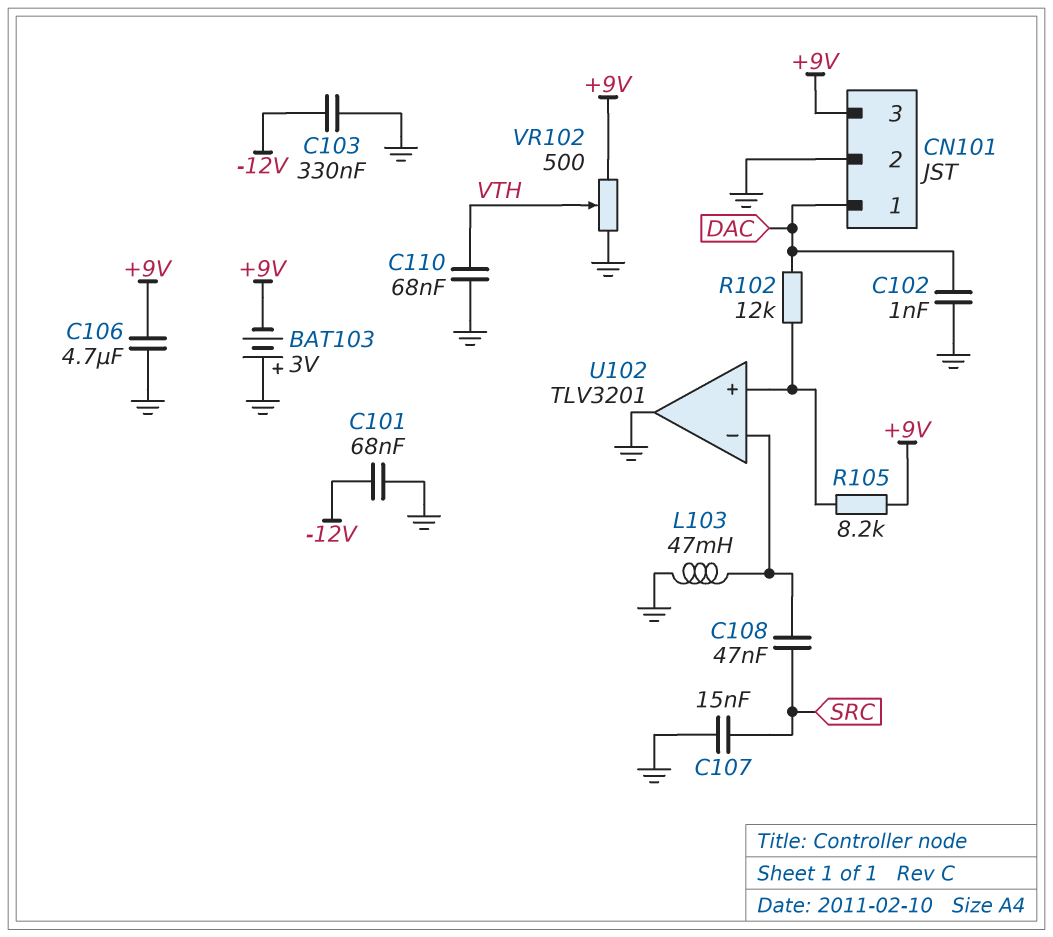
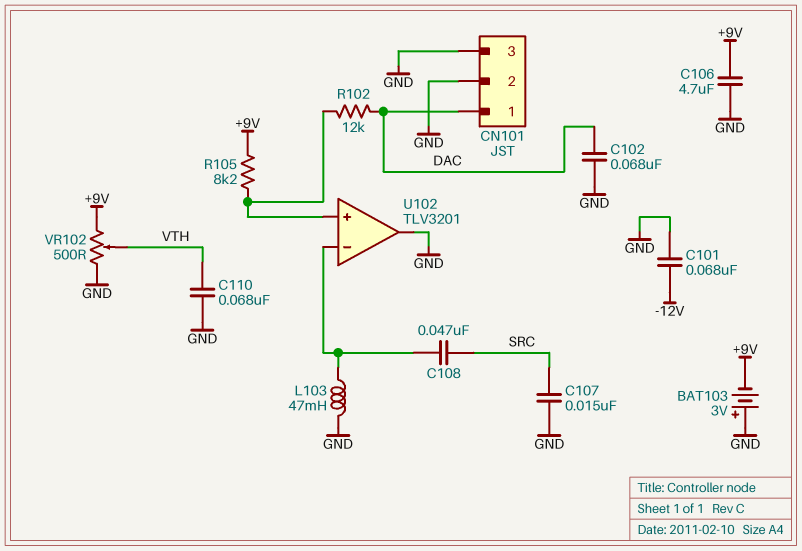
C102: 1nF (DAC, GND) -> 68nF (DAC, GND)
C103: 330nF (-12V, GND) -> none
CN101 pin 3: +9V -> GND

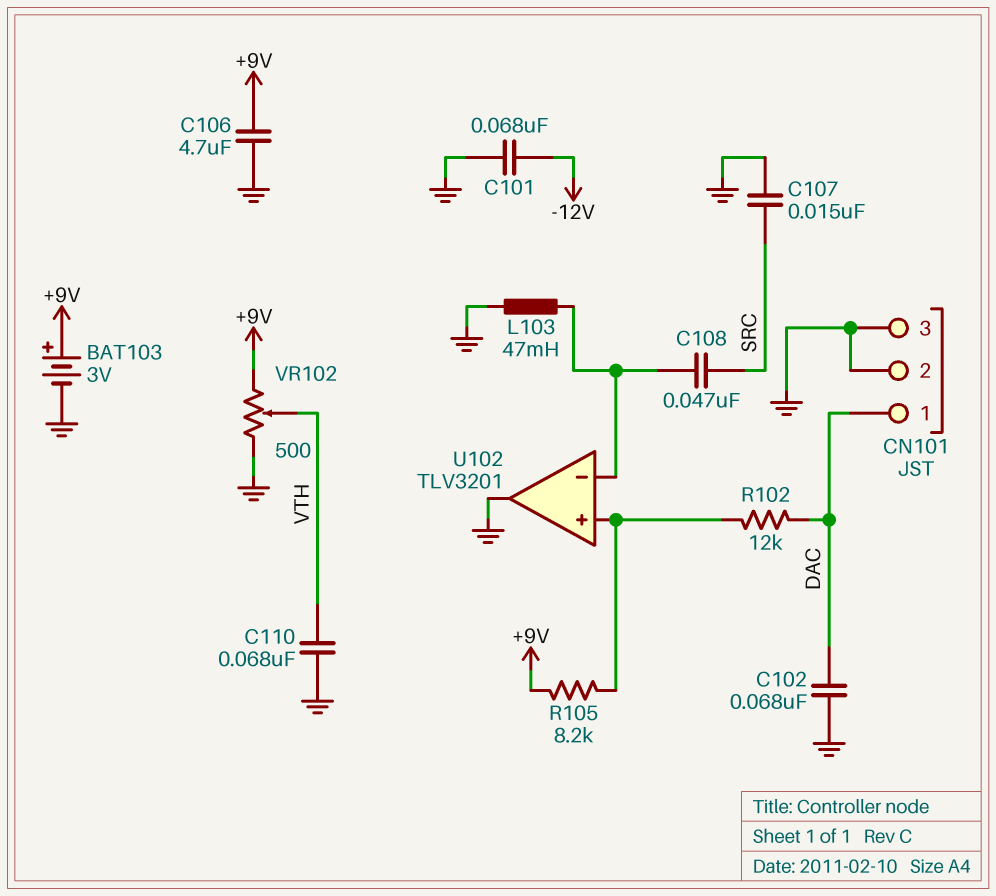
BAT103: 3V (plus GND, minus +9V) -> 3V (plus +9V, minus GND)

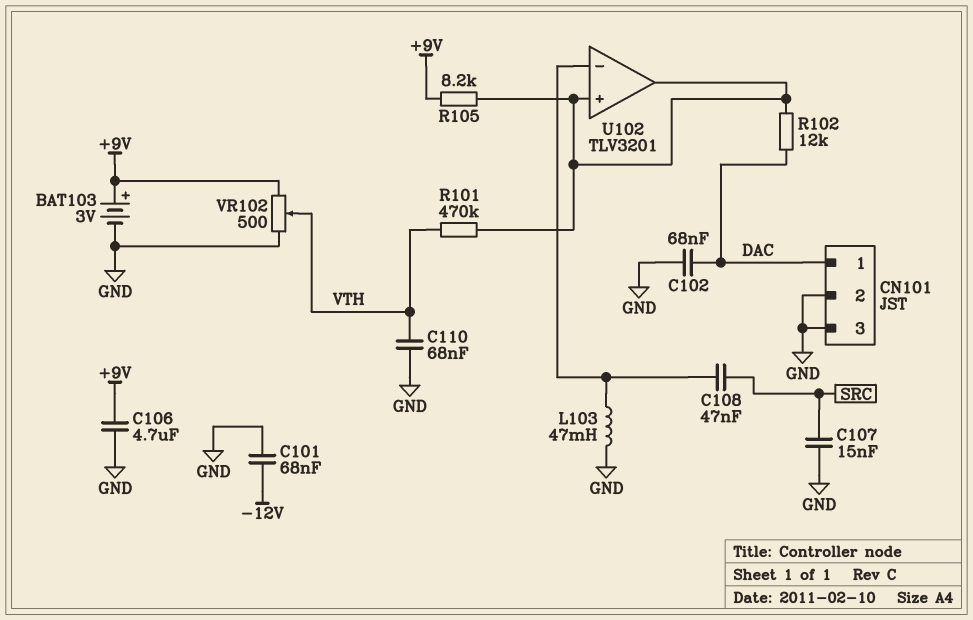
R101: none -> 470k (U102/in+, VTH)
U102 pin out: GND -> U102/in+

